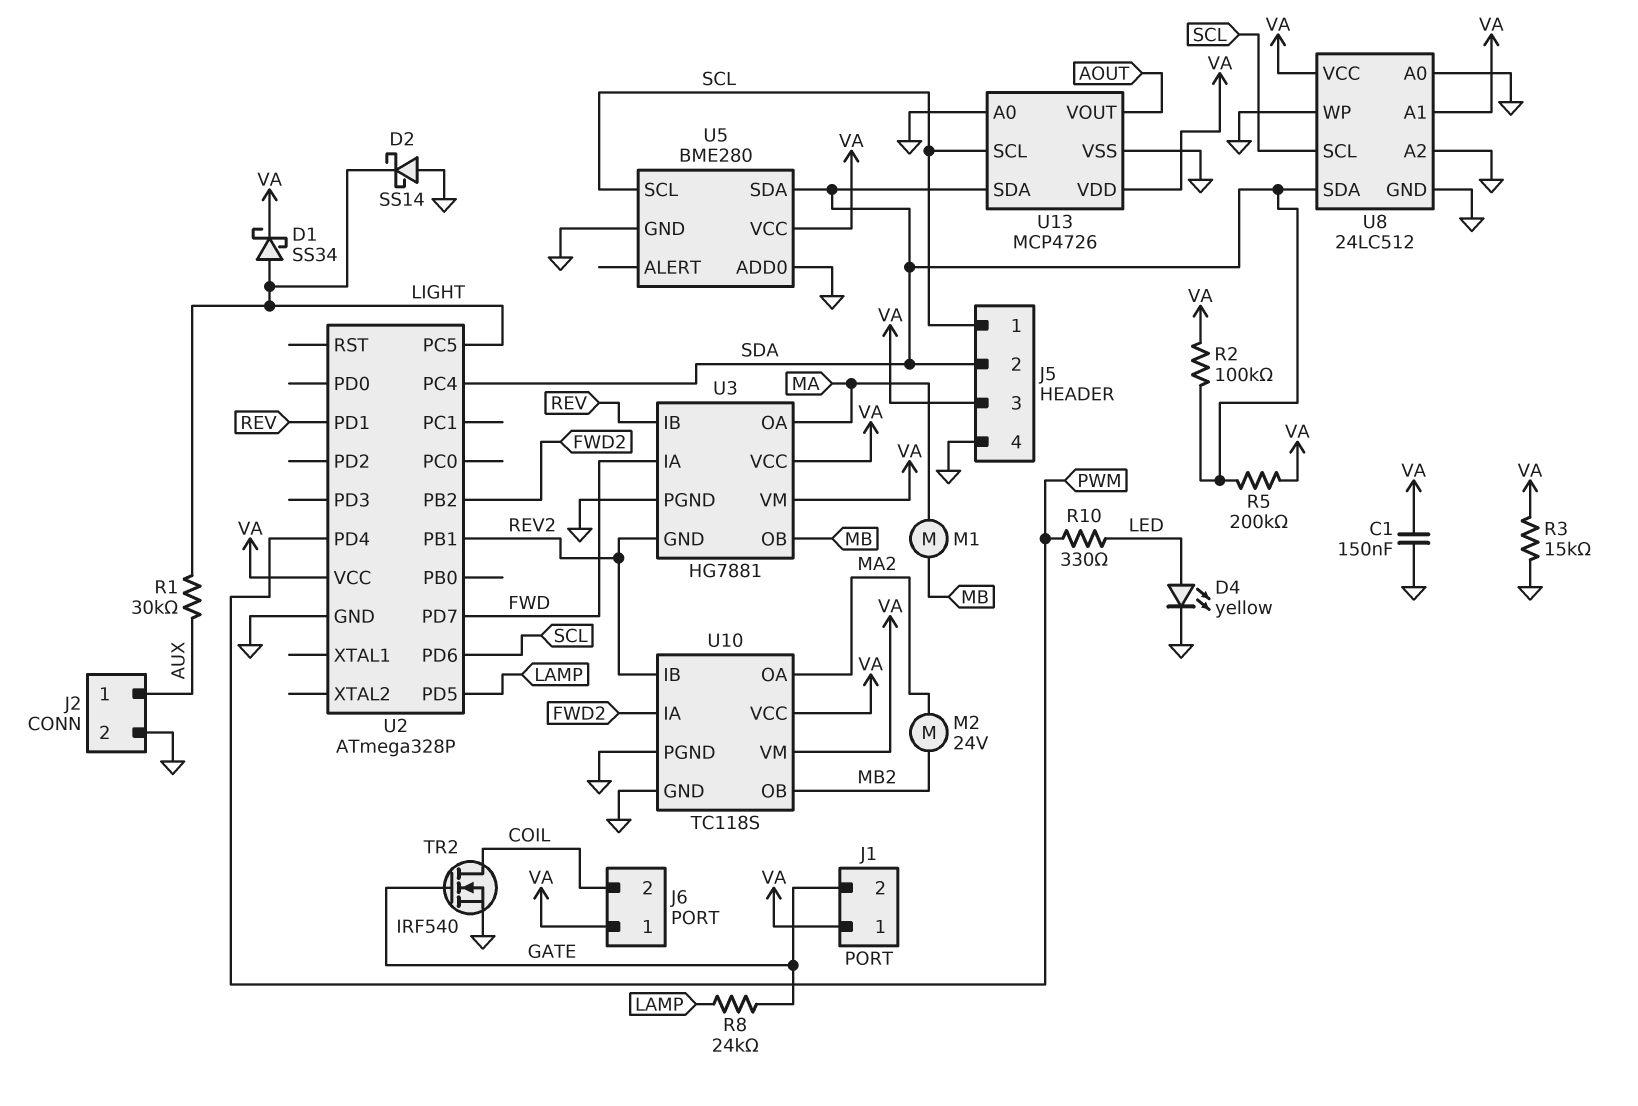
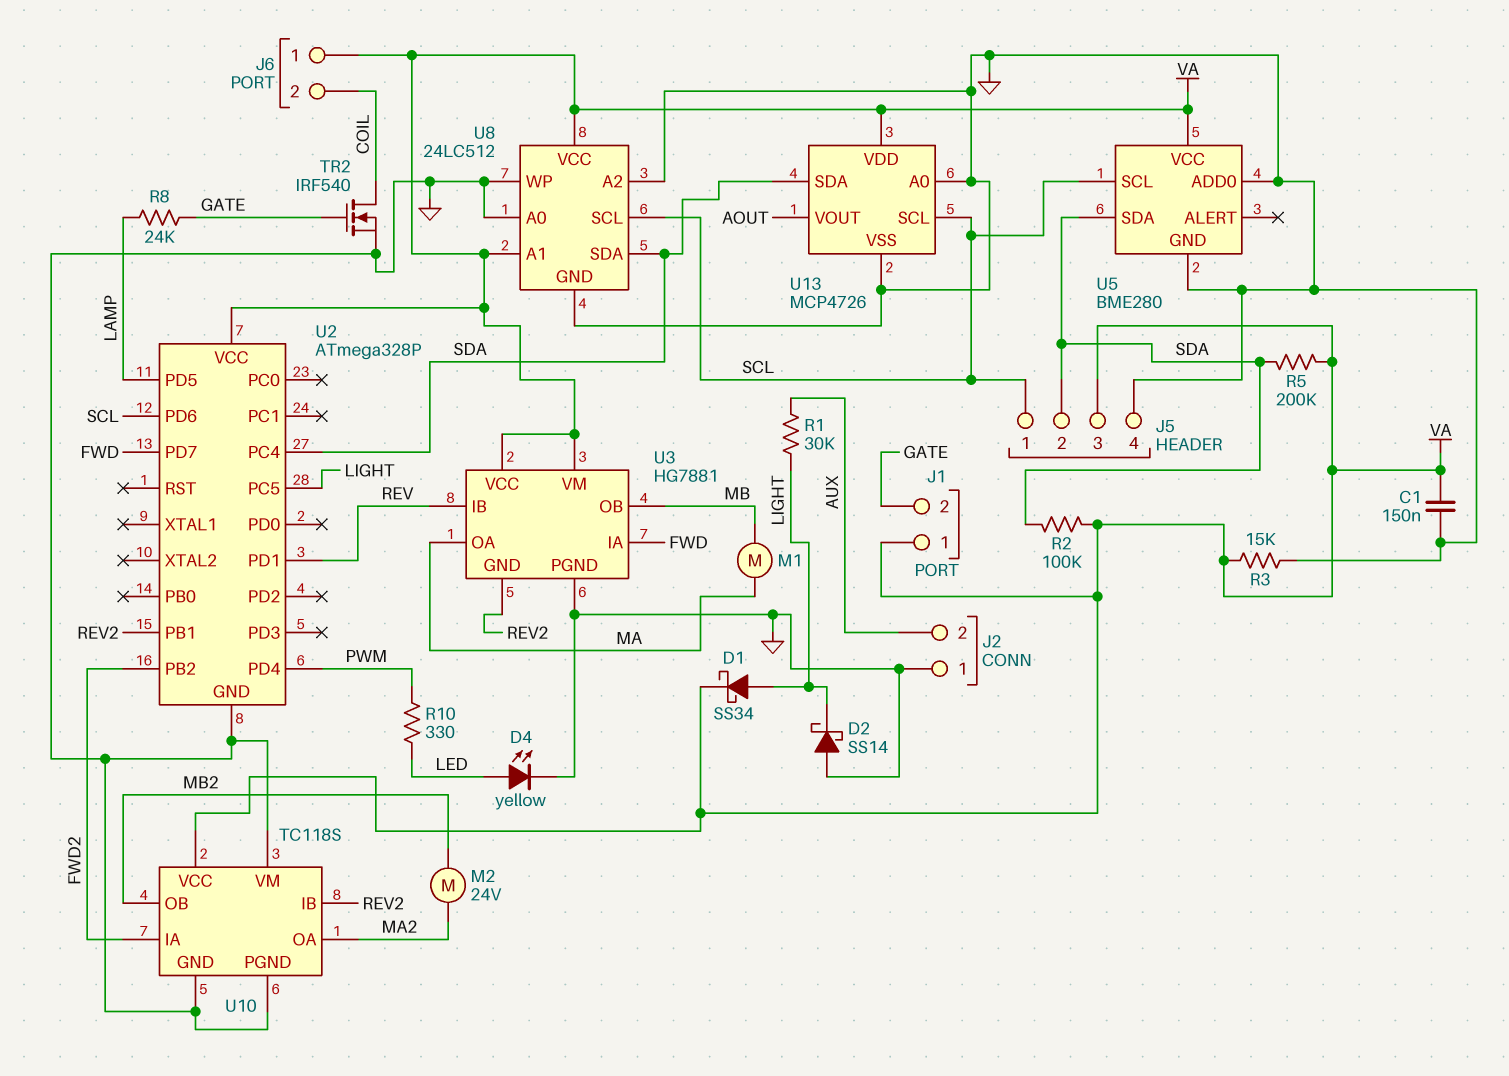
J2 pin 1: AUX -> GND
J2 pin 2: GND -> AUX
U10 pin VM: VA -> GND

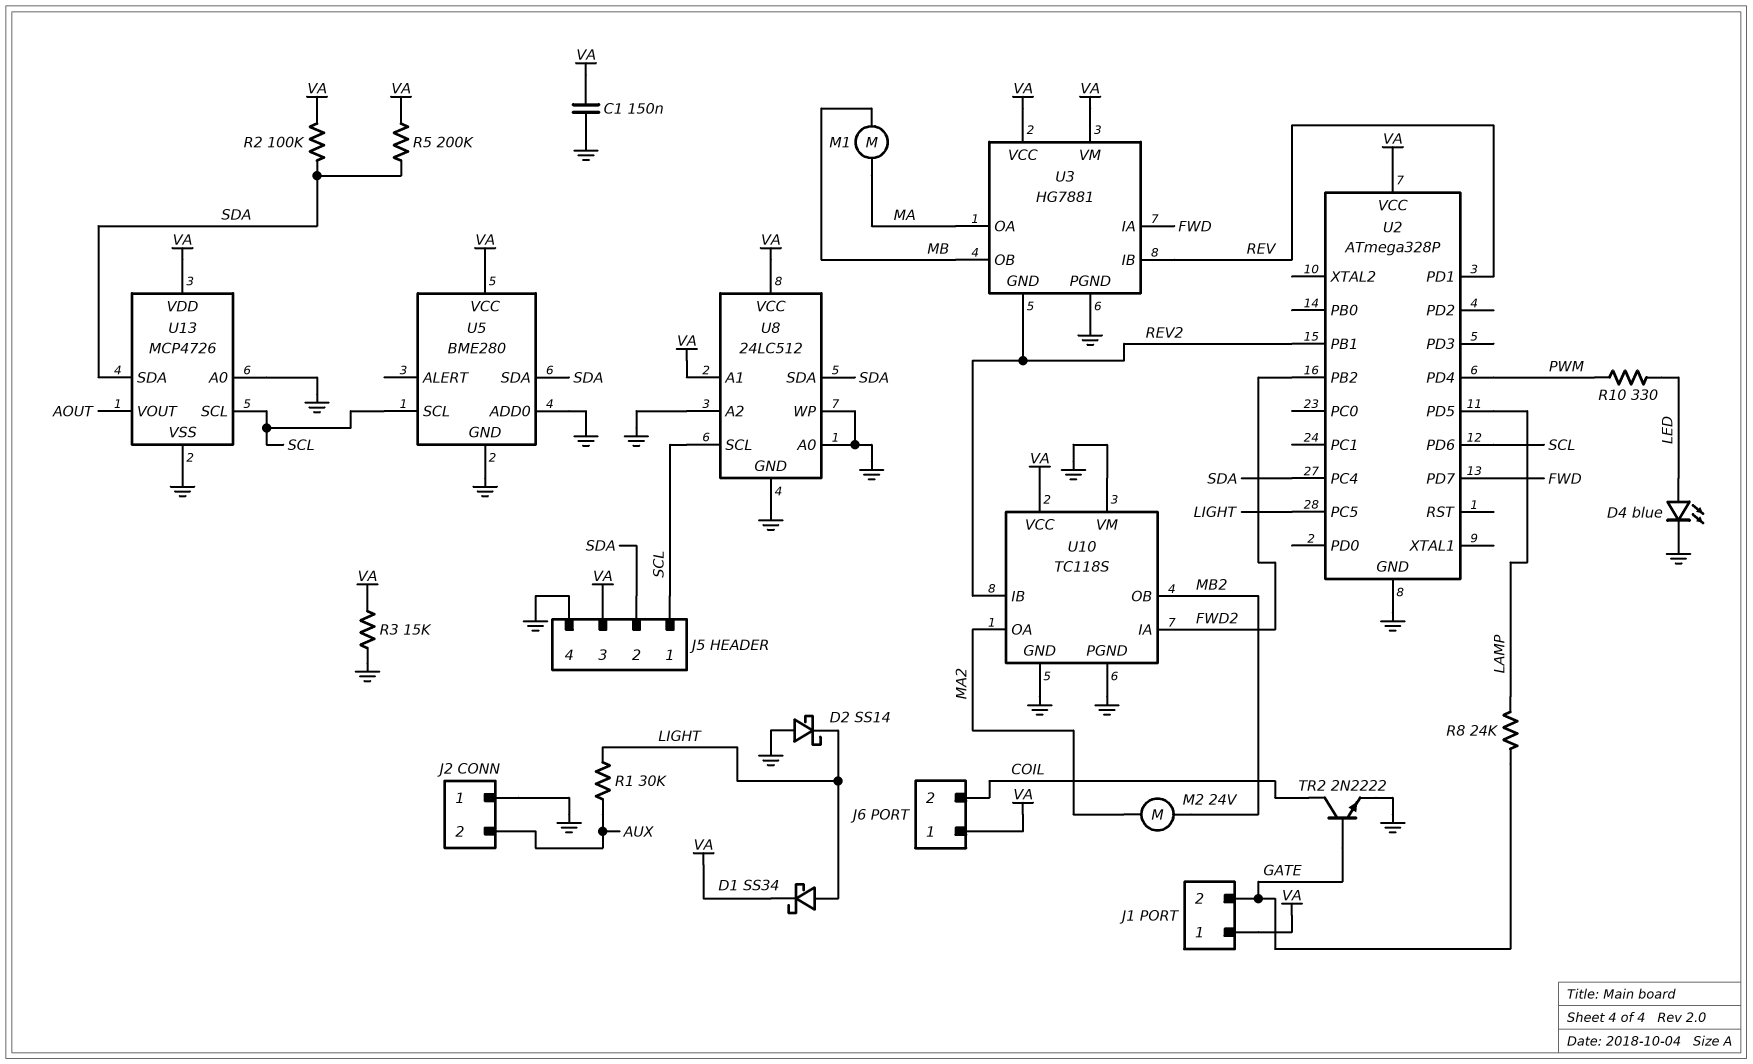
D4: LED yellow (A LED, K GND) -> LED blue (A LED, K GND)
TR2: NMOS IRF540 (G GATE, D COIL, S GND) -> NPN 2N2222 (B GATE, C COIL, E GND)

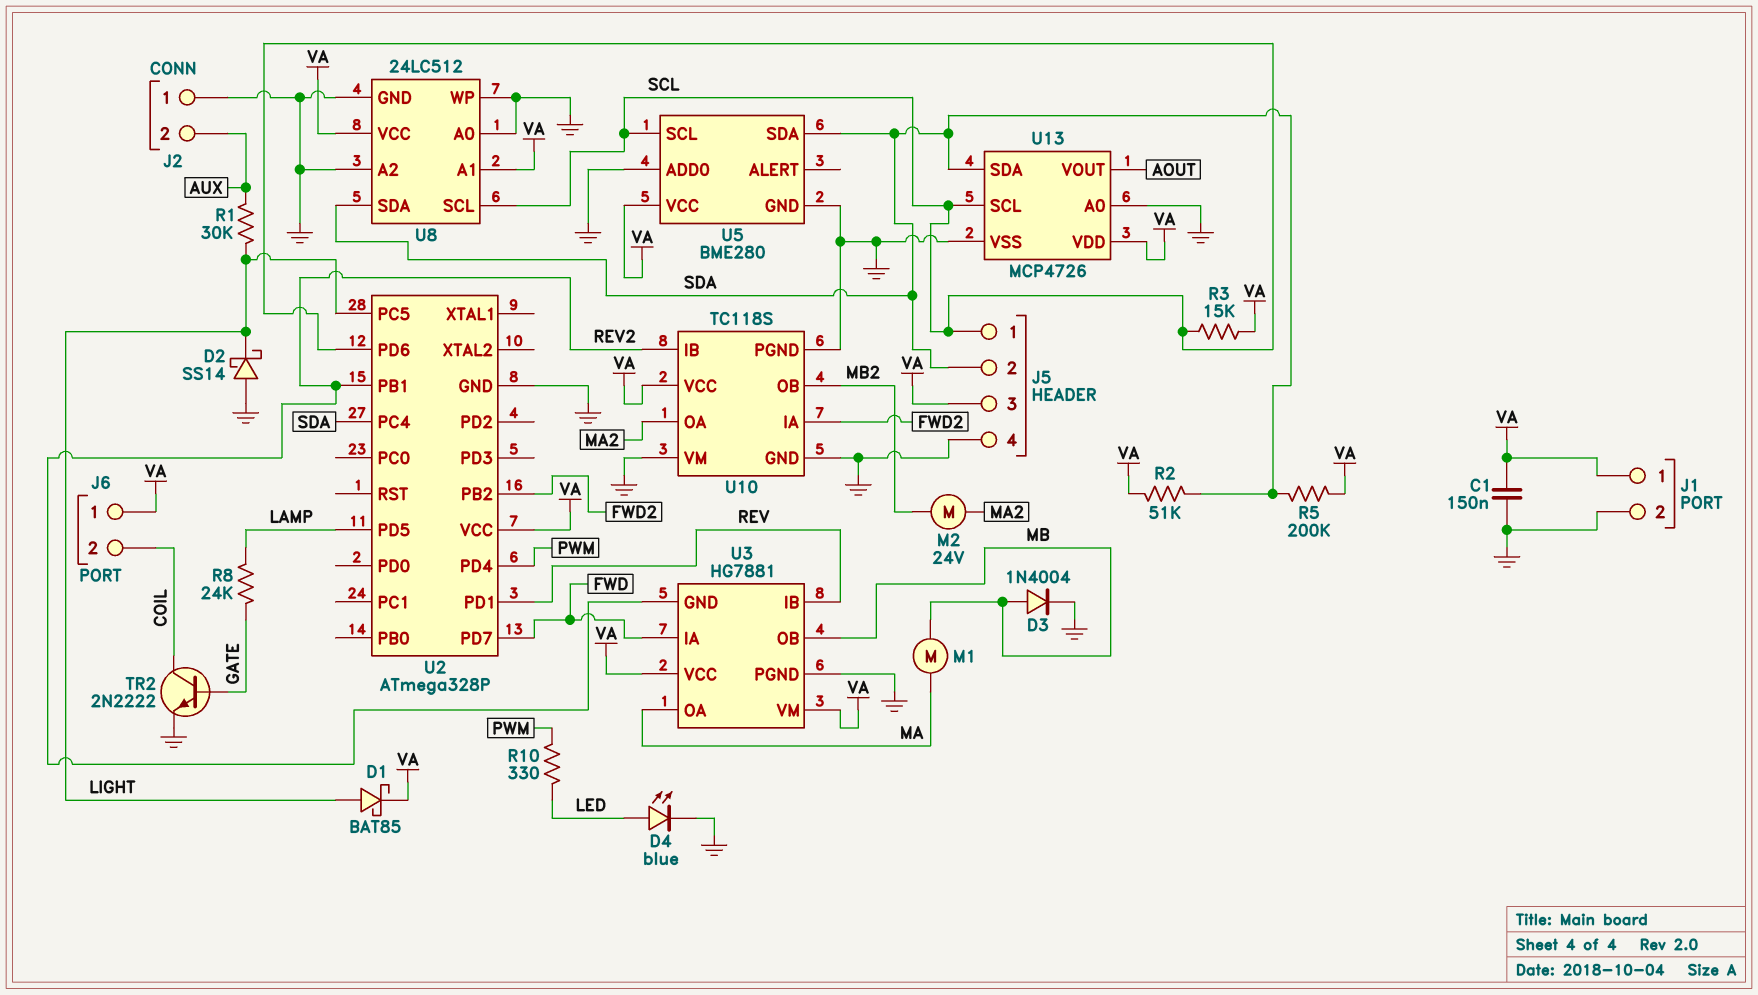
D1: schottky SS34 (A LIGHT, K VA) -> schottky BAT85 (A LIGHT, K VA)
D3: none -> diode 1N4004 (A MB, K GND)
J1 pin 2: GATE -> GND
R2: 100k (SDA, VA) -> 51k (SDA, VA)
R3: 15k (GND, VA) -> 15k (SCL, VA)

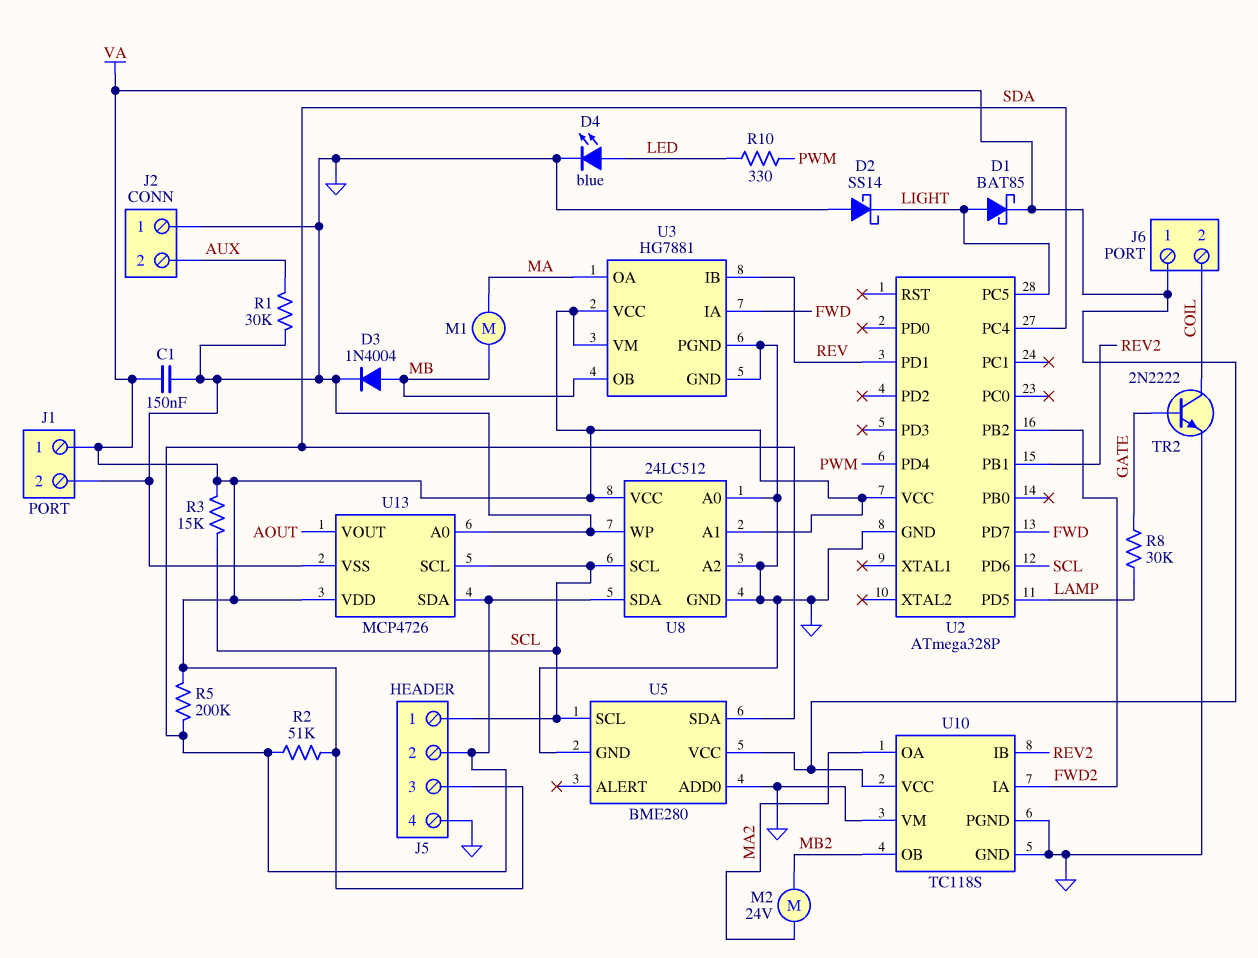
R1: 30k (AUX, LIGHT) -> 30k (AUX, GND)
R8: 24k (GATE, LAMP) -> 30k (GATE, LAMP)
U3 pin GND: REV2 -> GND

